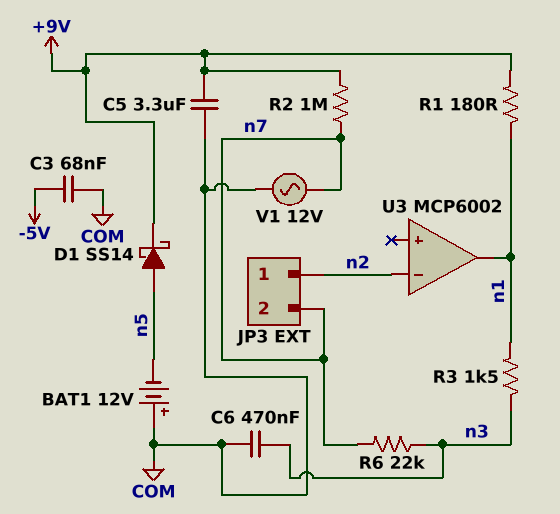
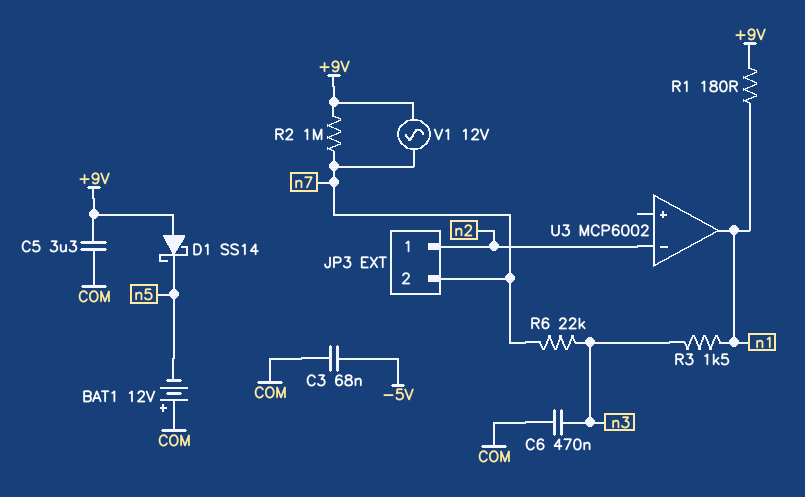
D1: schottky SS14 (A n5, K +9V) -> schottky SS14 (A +9V, K n5)
V1: AC 12V (COM, n7) -> AC 12V (+9V, n7)

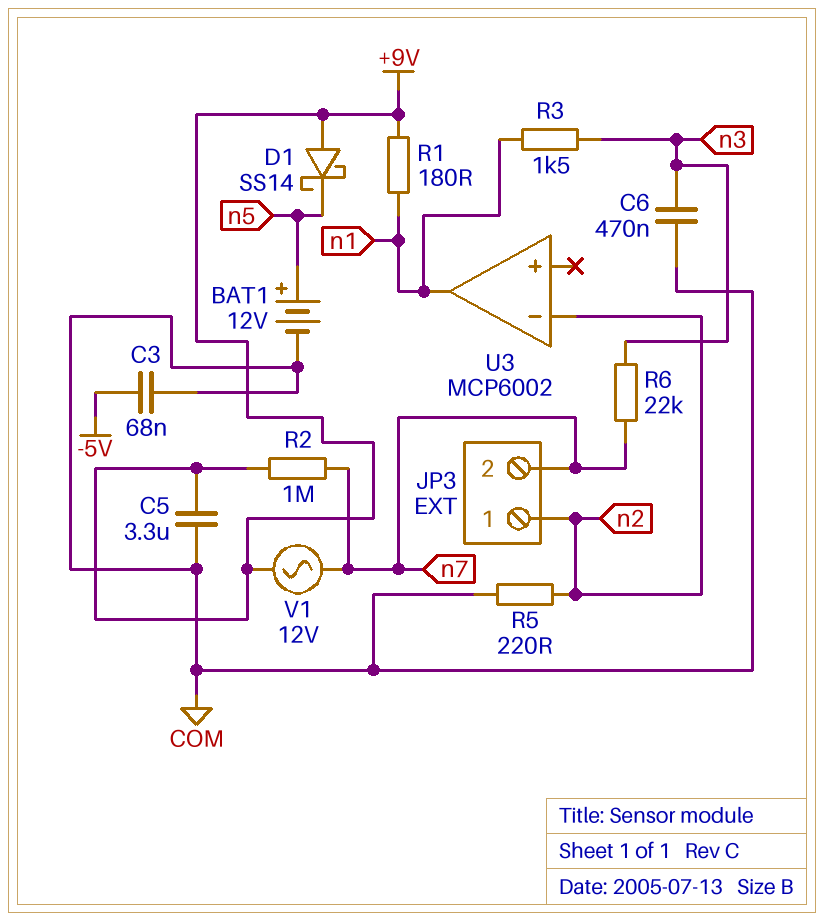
BAT1: 12V (plus COM, minus n5) -> 12V (plus n5, minus COM)
R5: none -> 220 (COM, n2)

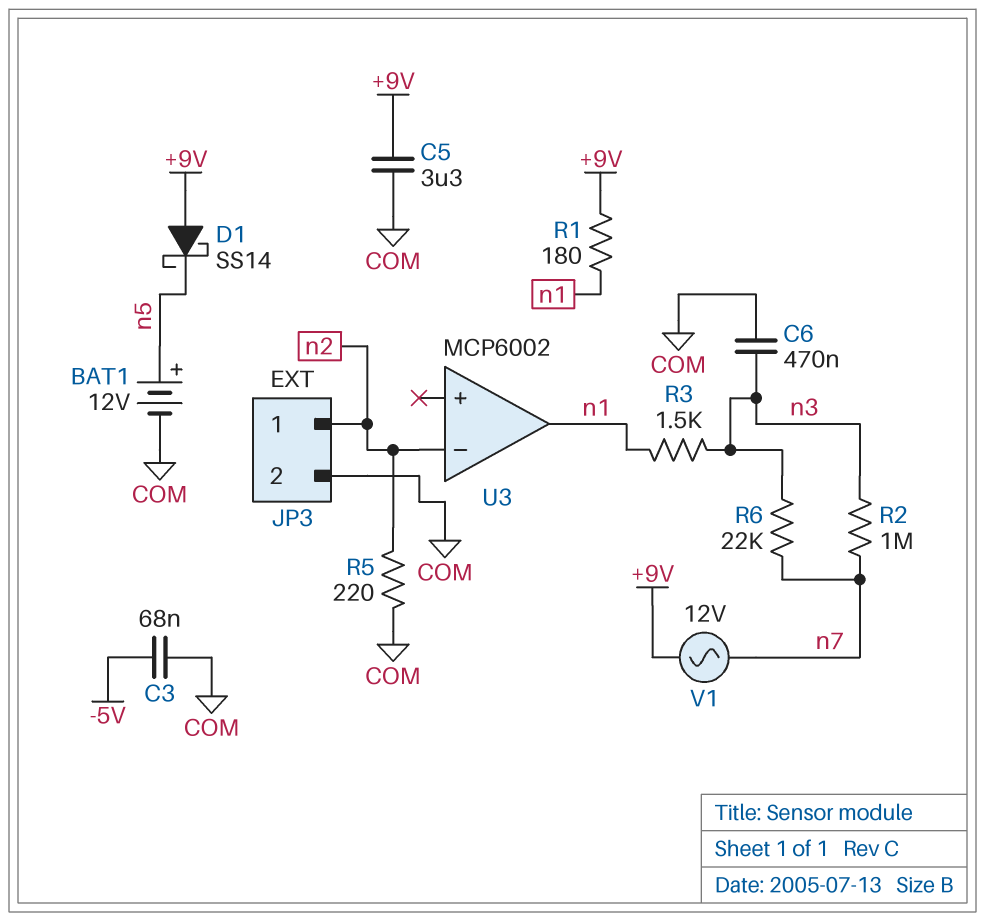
JP3 pin 2: n7 -> COM
R2: 1M (+9V, n7) -> 1M (n3, n7)

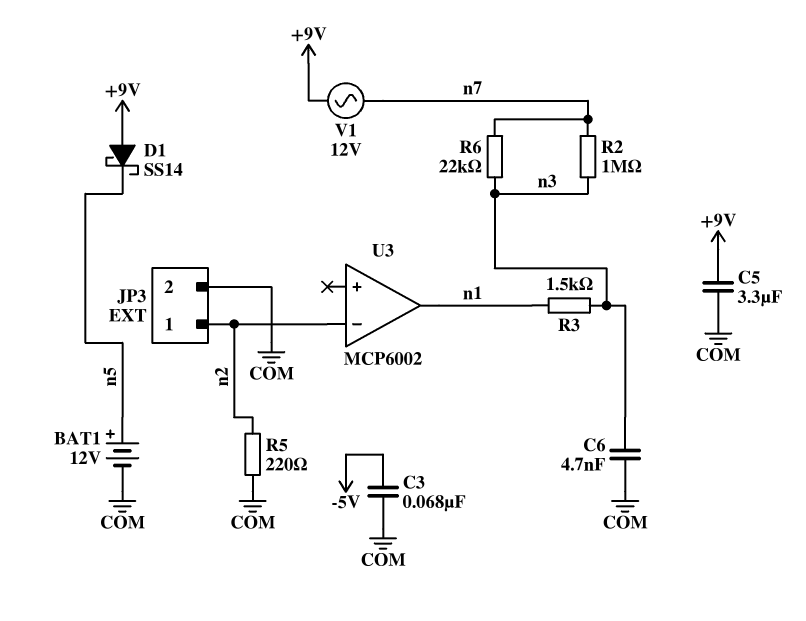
C6: 470nF (COM, n3) -> 4.7nF (COM, n3)
R1: 180 (+9V, n1) -> none

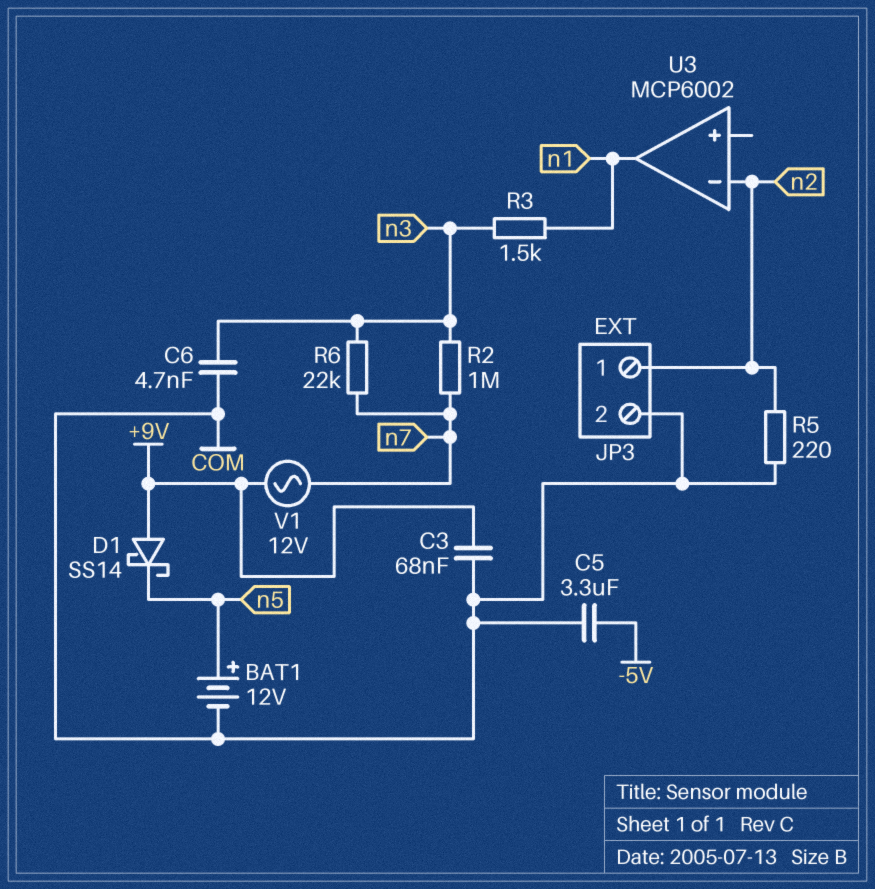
C3: 68nF (-5V, COM) -> 68nF (+9V, COM)
C5: 3.3uF (+9V, COM) -> 3.3uF (-5V, COM)

